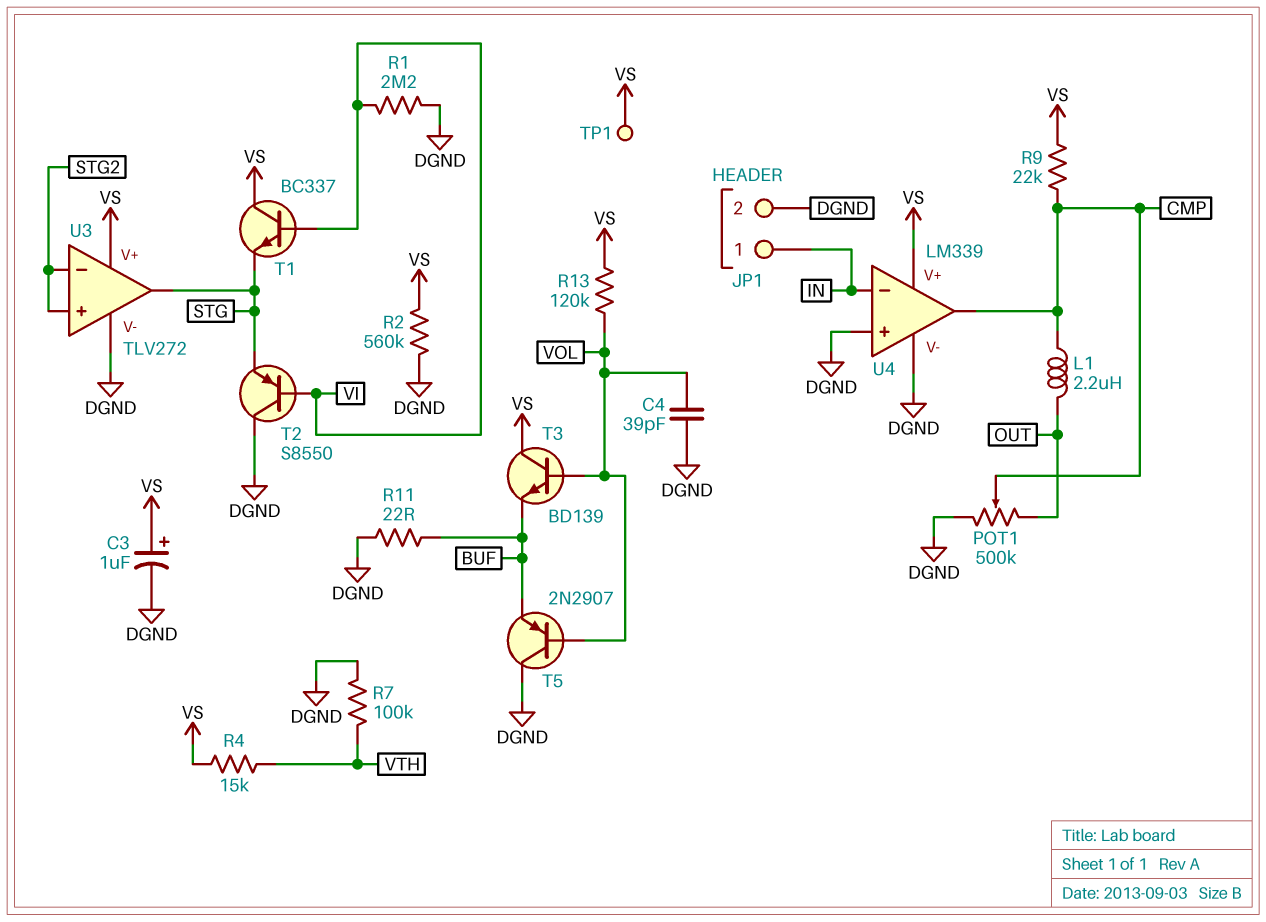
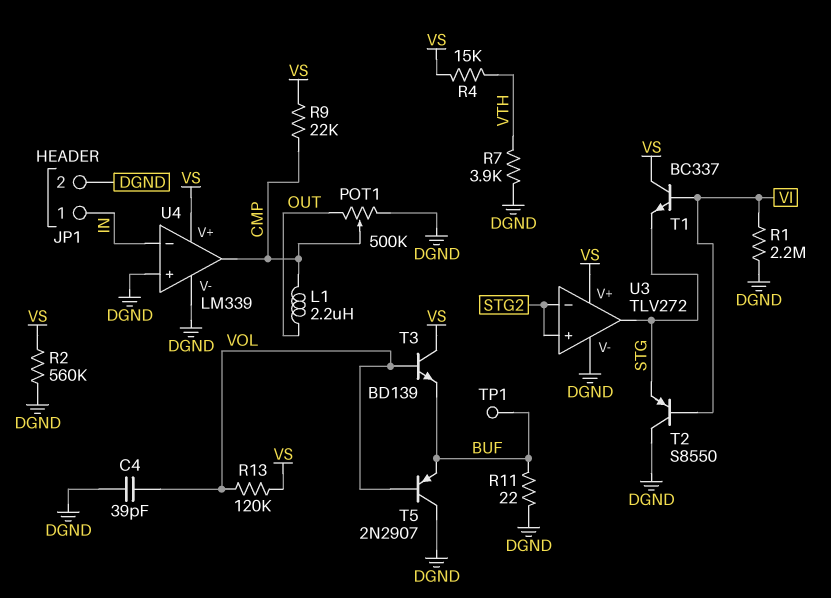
C3: 1uF (plus VS, minus DGND) -> none
R7: 100k (DGND, VTH) -> 3.9k (DGND, VTH)
TP1: test point (VS) -> test point (BUF)

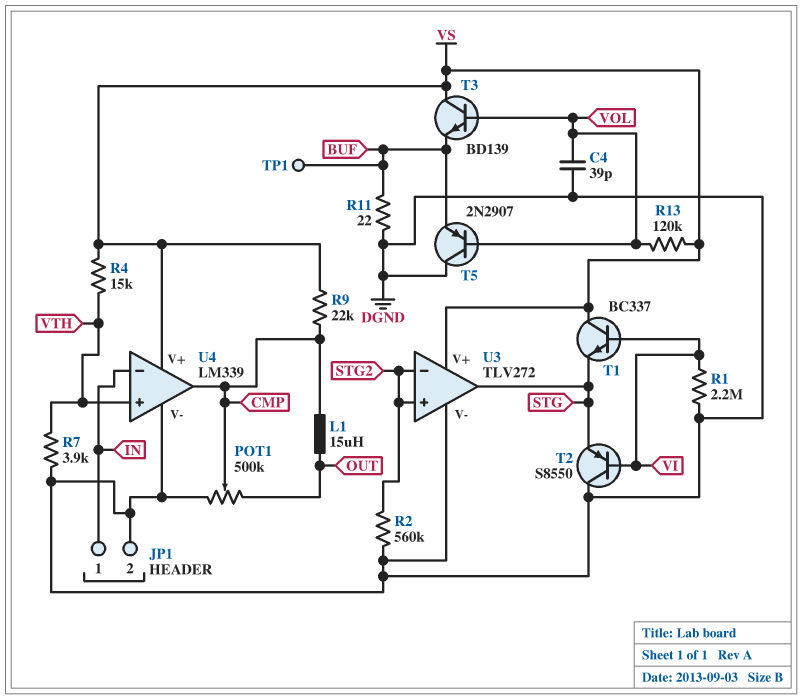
L1: 2.2uH (CMP, OUT) -> 15uH (CMP, OUT)
R2: 560k (DGND, VS) -> 560k (DGND, STG2)
U4 pin in+: DGND -> VTH

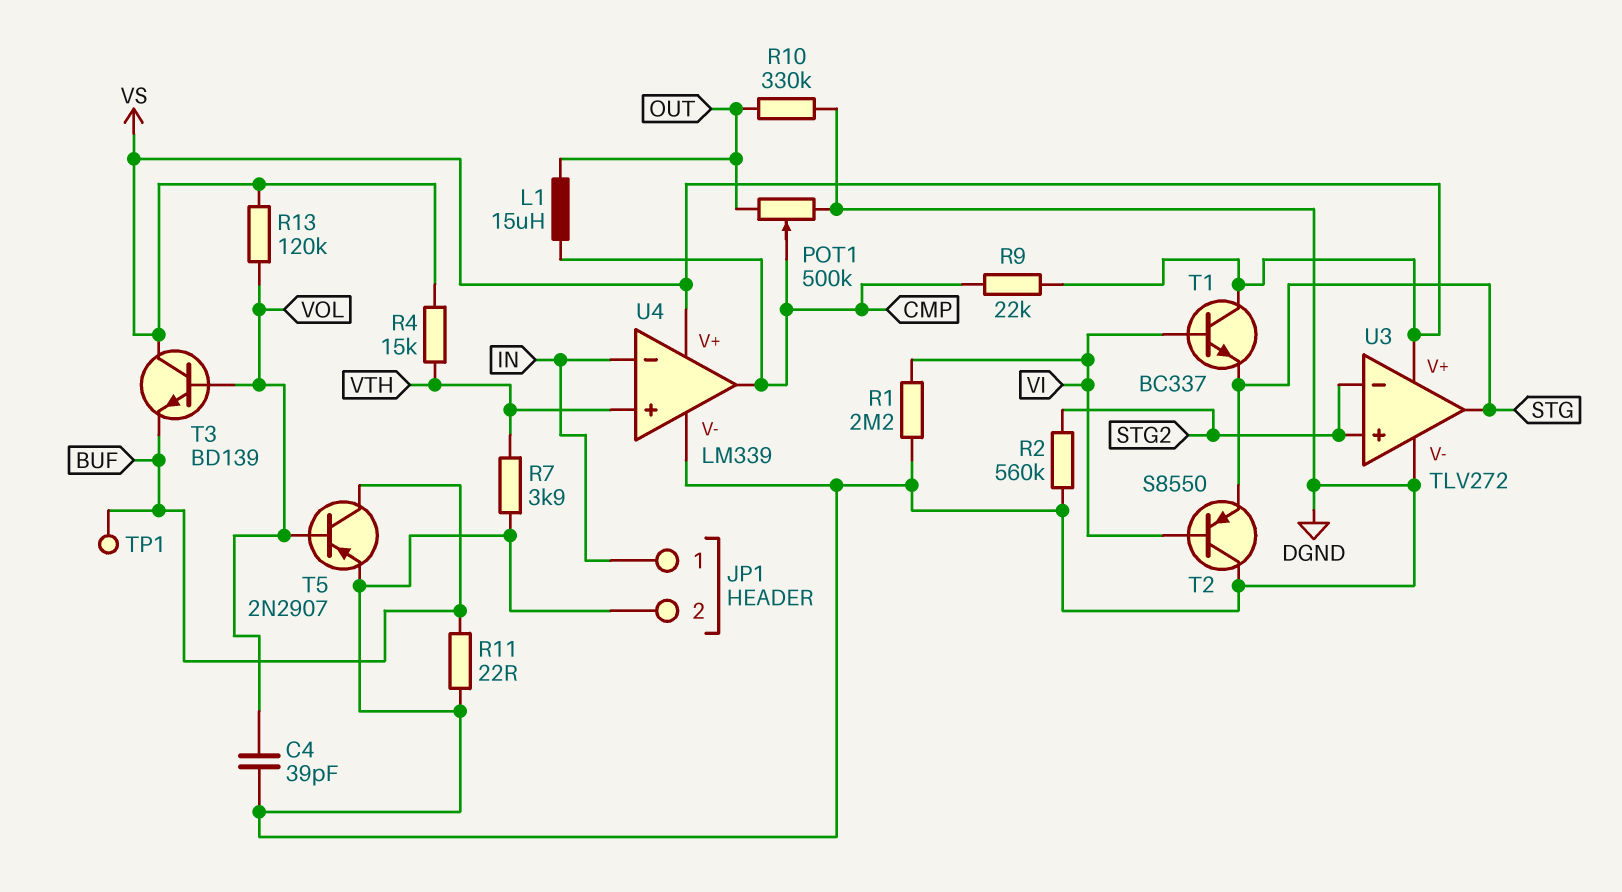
R10: none -> 330k (DGND, OUT)
T5: PNP 2N2907 (B VOL, C DGND, E BUF) -> PNP 2N2907 (B VOL, C BUF, E DGND)

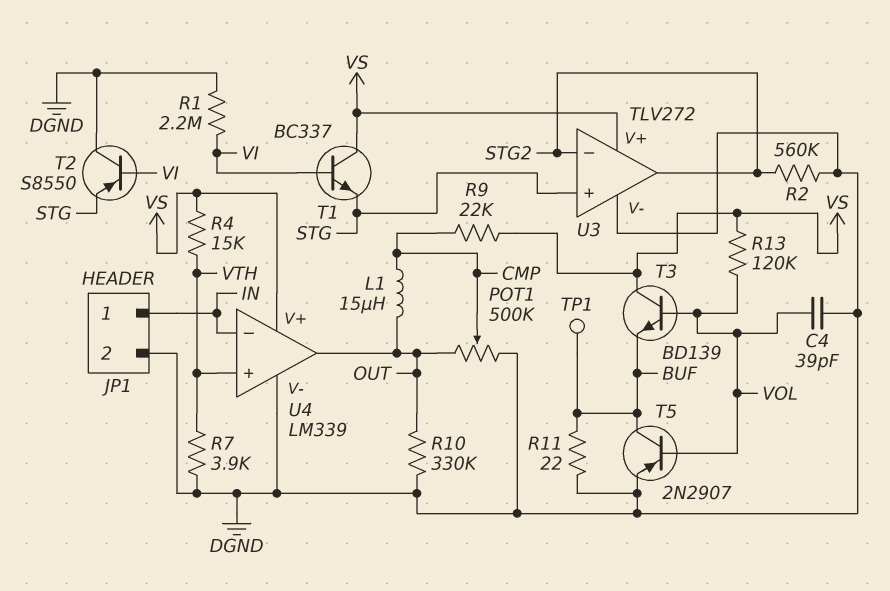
U3 pin in+: STG2 -> STG
U3 pin out: STG -> STG2
U4 pin out: CMP -> OUT

